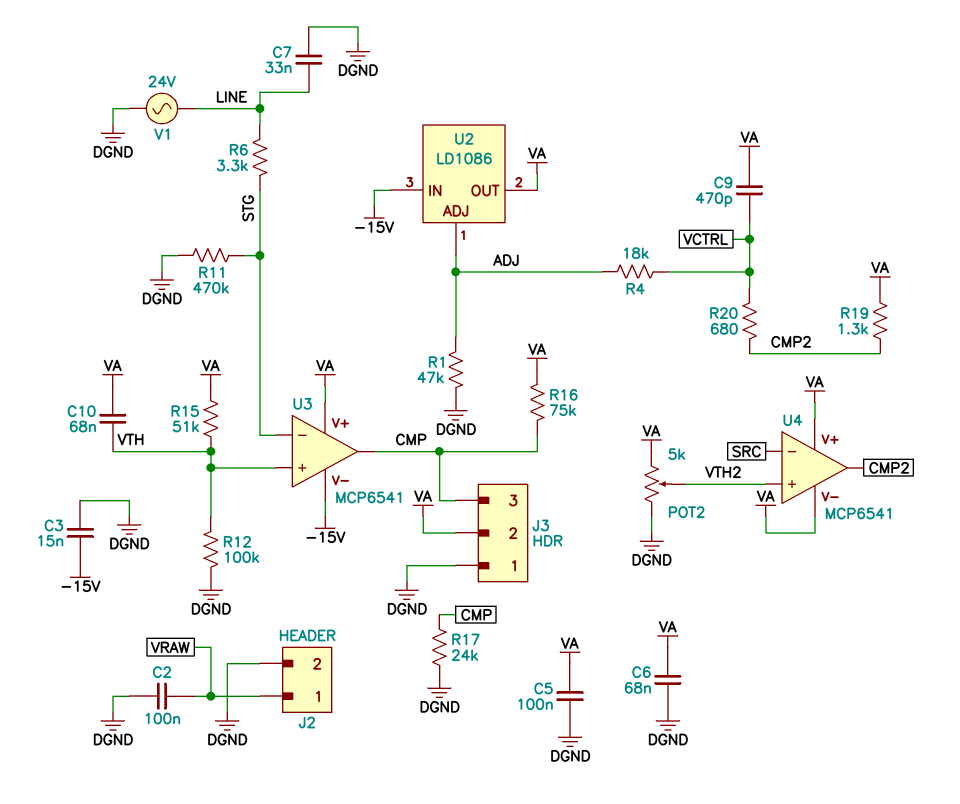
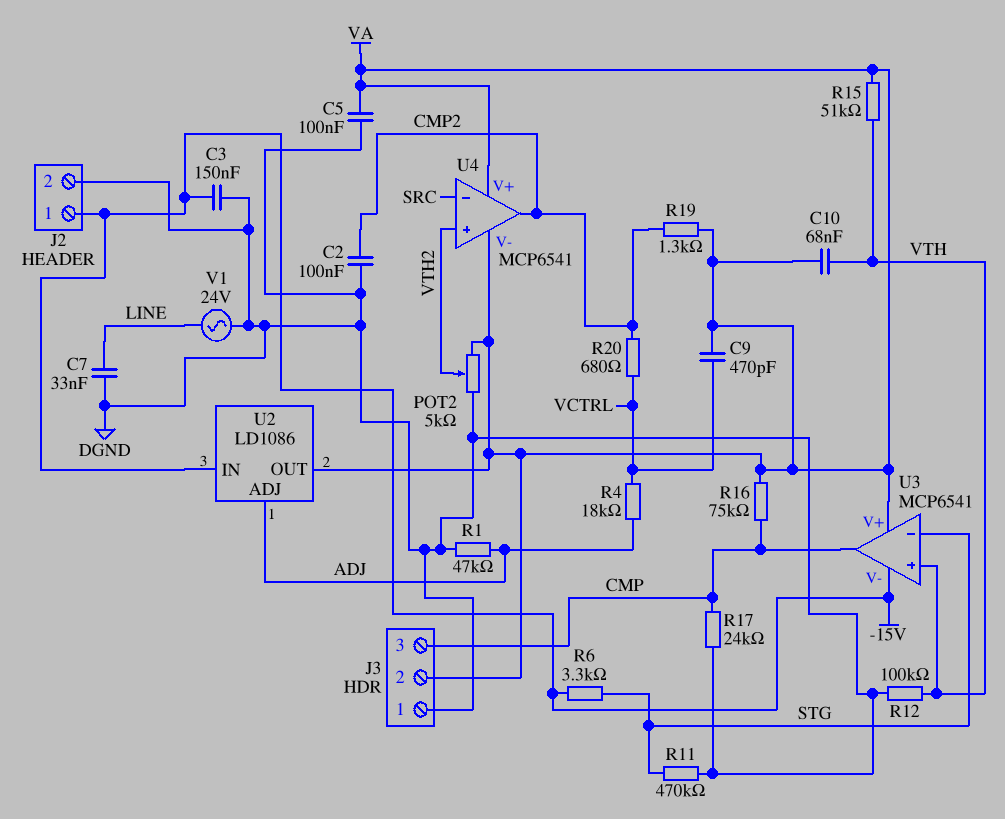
C2: 100nF (DGND, VRAW) -> 100nF (CMP2, DGND)
C3: 15nF (-15V, DGND) -> 150nF (-15V, DGND)
C6: 68nF (DGND, VA) -> none
J2 pin 1: VRAW -> -15V
R6: 3.3k (LINE, STG) -> 3.3k (-15V, STG)

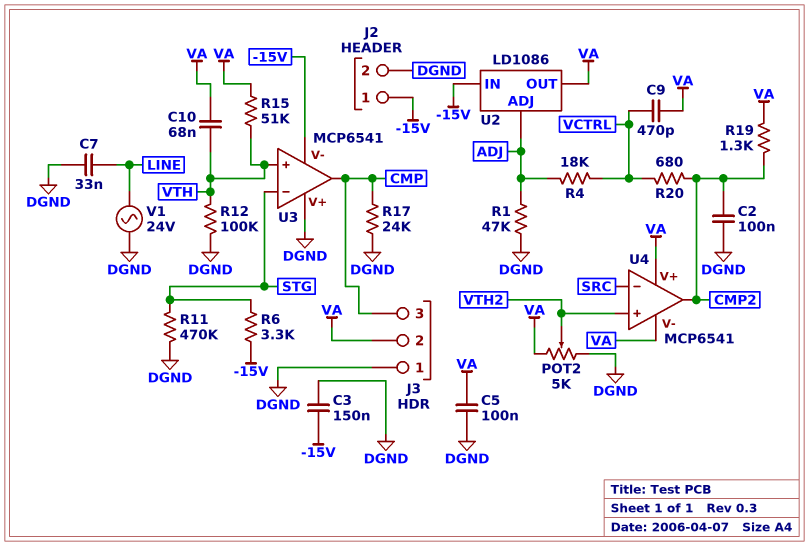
R16: 75k (CMP, VA) -> none
U3 pin V+: VA -> DGND

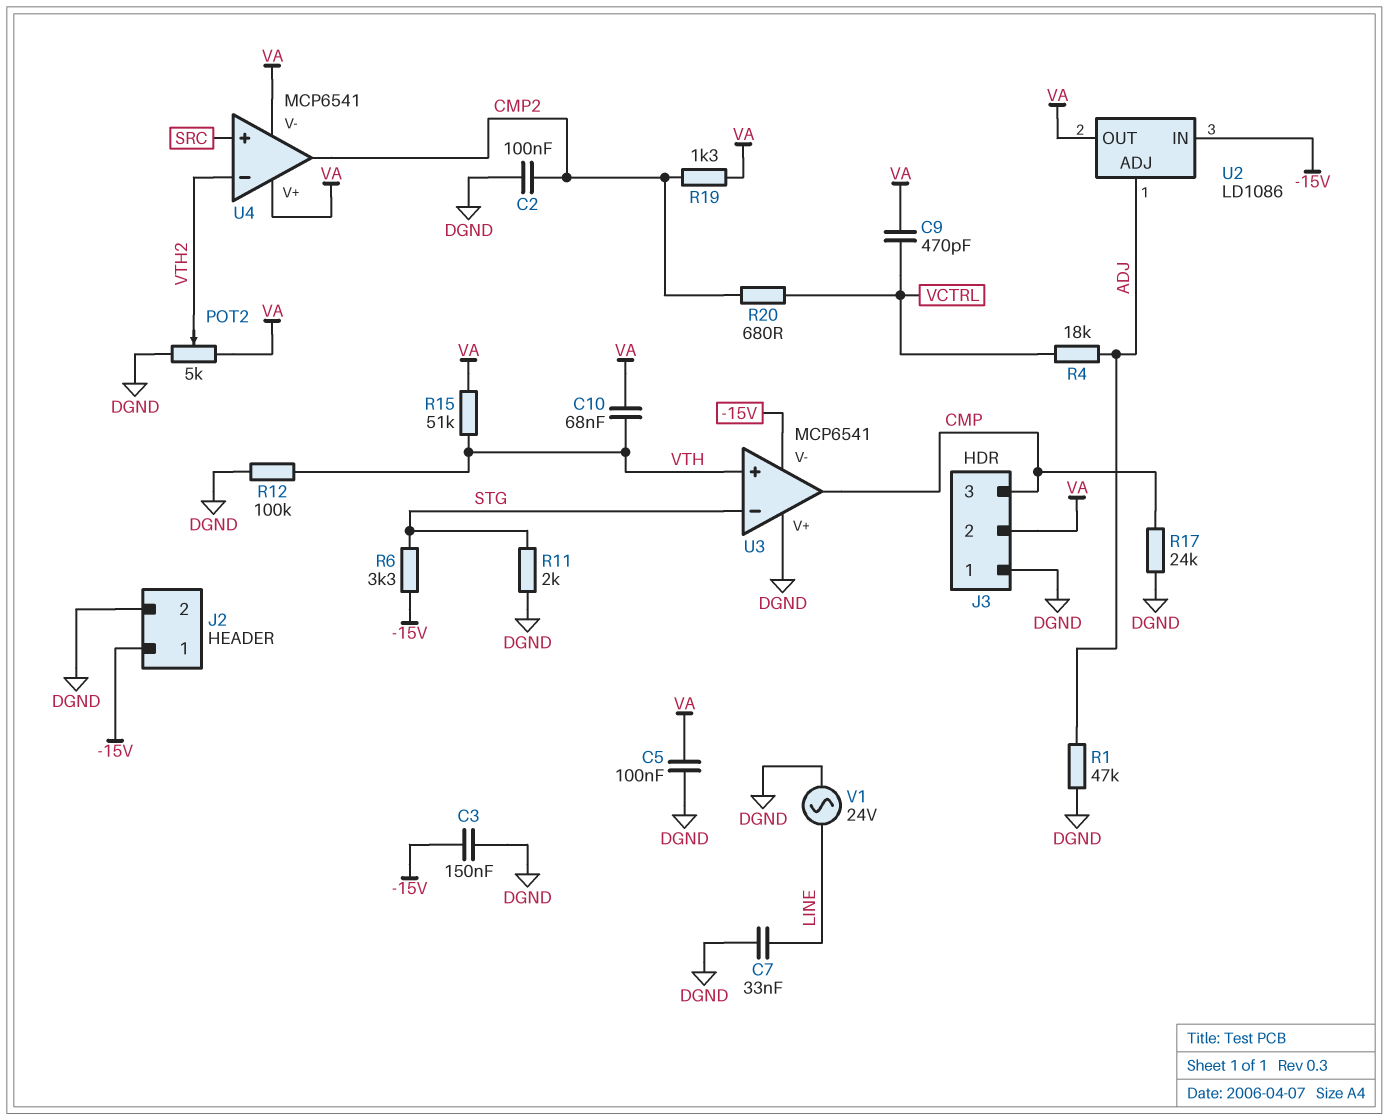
R11: 470k (DGND, STG) -> 2k (DGND, STG)
U4 pin in+: VTH2 -> SRC
U4 pin in-: SRC -> VTH2

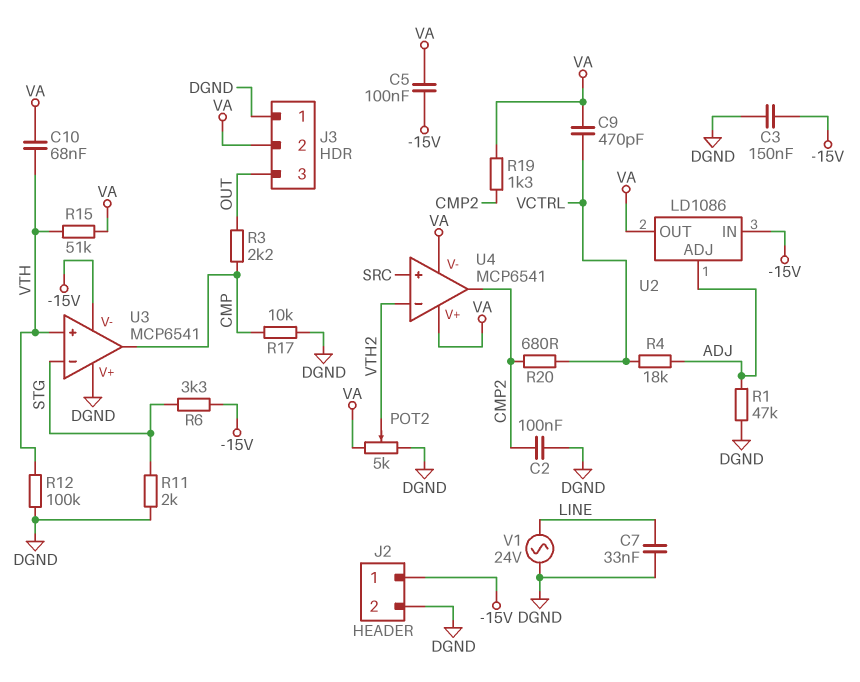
C5: 100nF (DGND, VA) -> 100nF (-15V, VA)
J3 pin 3: CMP -> OUT
R3: none -> 2.2k (CMP, OUT)
R17: 24k (CMP, DGND) -> 10k (CMP, DGND)

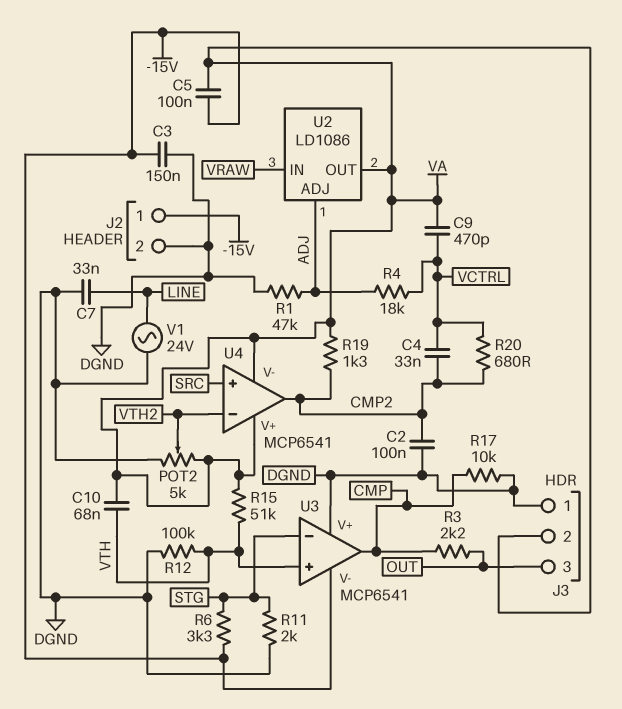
C4: none -> 33nF (CMP2, VCTRL)
U2 pin IN: -15V -> VRAW

